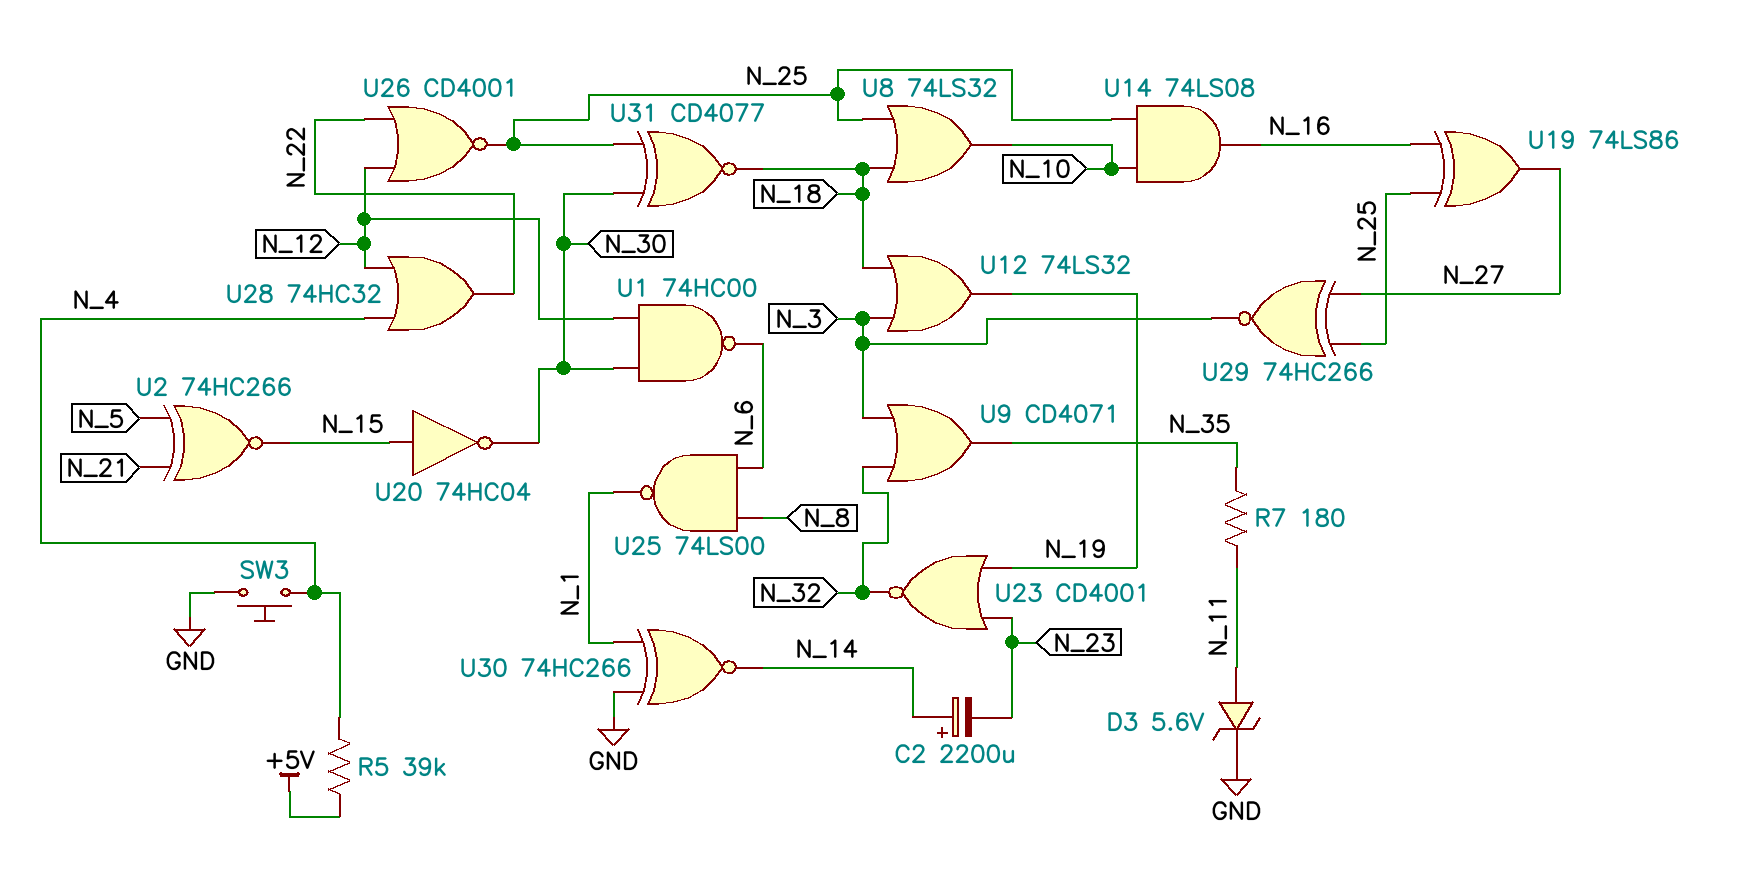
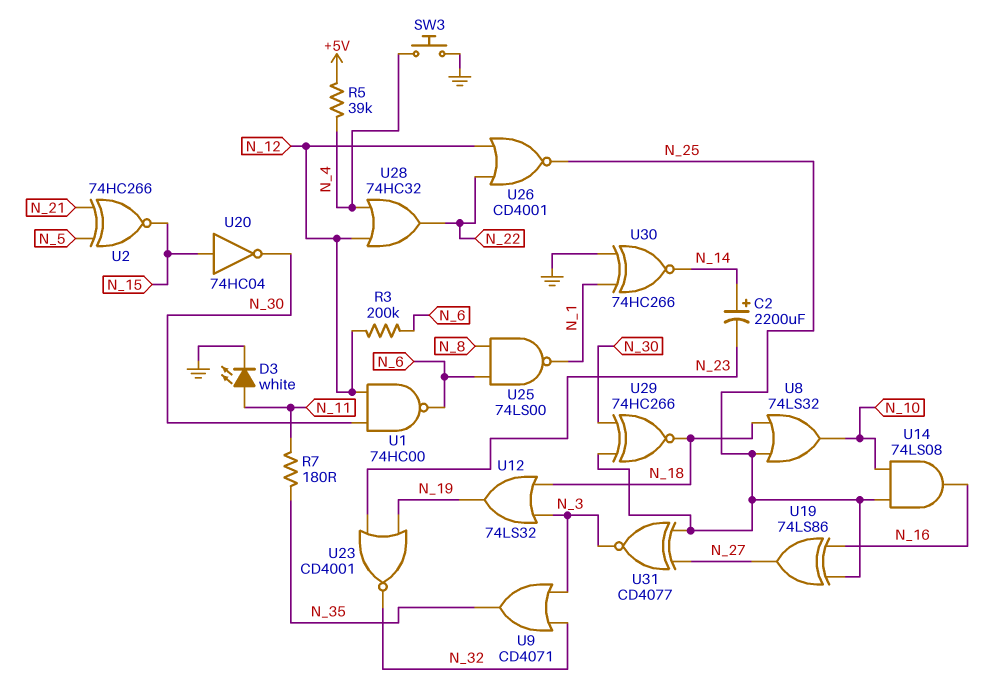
D3: zener 5.6V (A N_11, K GND) -> LED white (A N_11, K GND)
R3: none -> 200k (N_6, N_12)
U29: XNOR 74HC266 (in N_25, in N_27, out N_3) -> XNOR 74HC266 (in N_25, in N_30, out N_18)
U31: XNOR CD4077 (in N_25, in N_30, out N_18) -> XNOR CD4077 (in N_25, in N_27, out N_3)

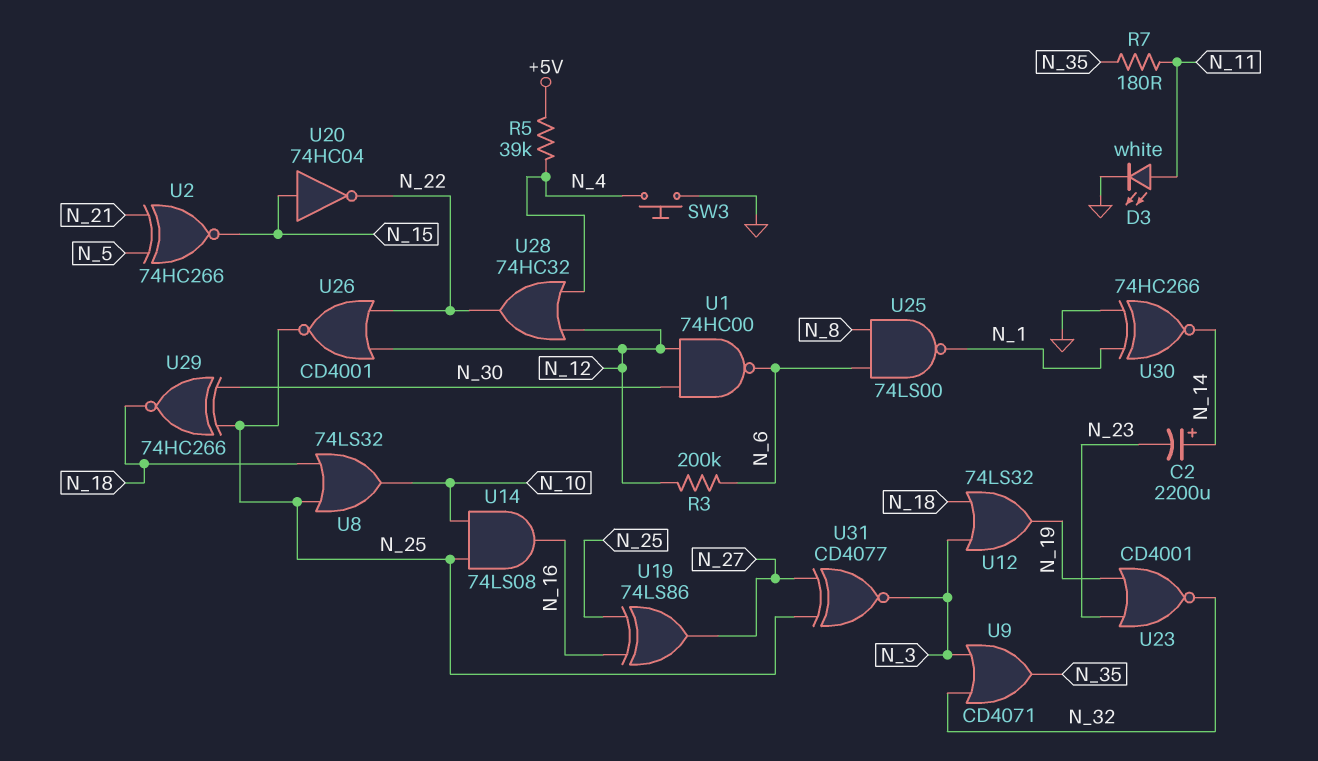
U20: NOT 74HC04 (in N_15, out N_30) -> NOT 74HC04 (in N_15, out N_22)

